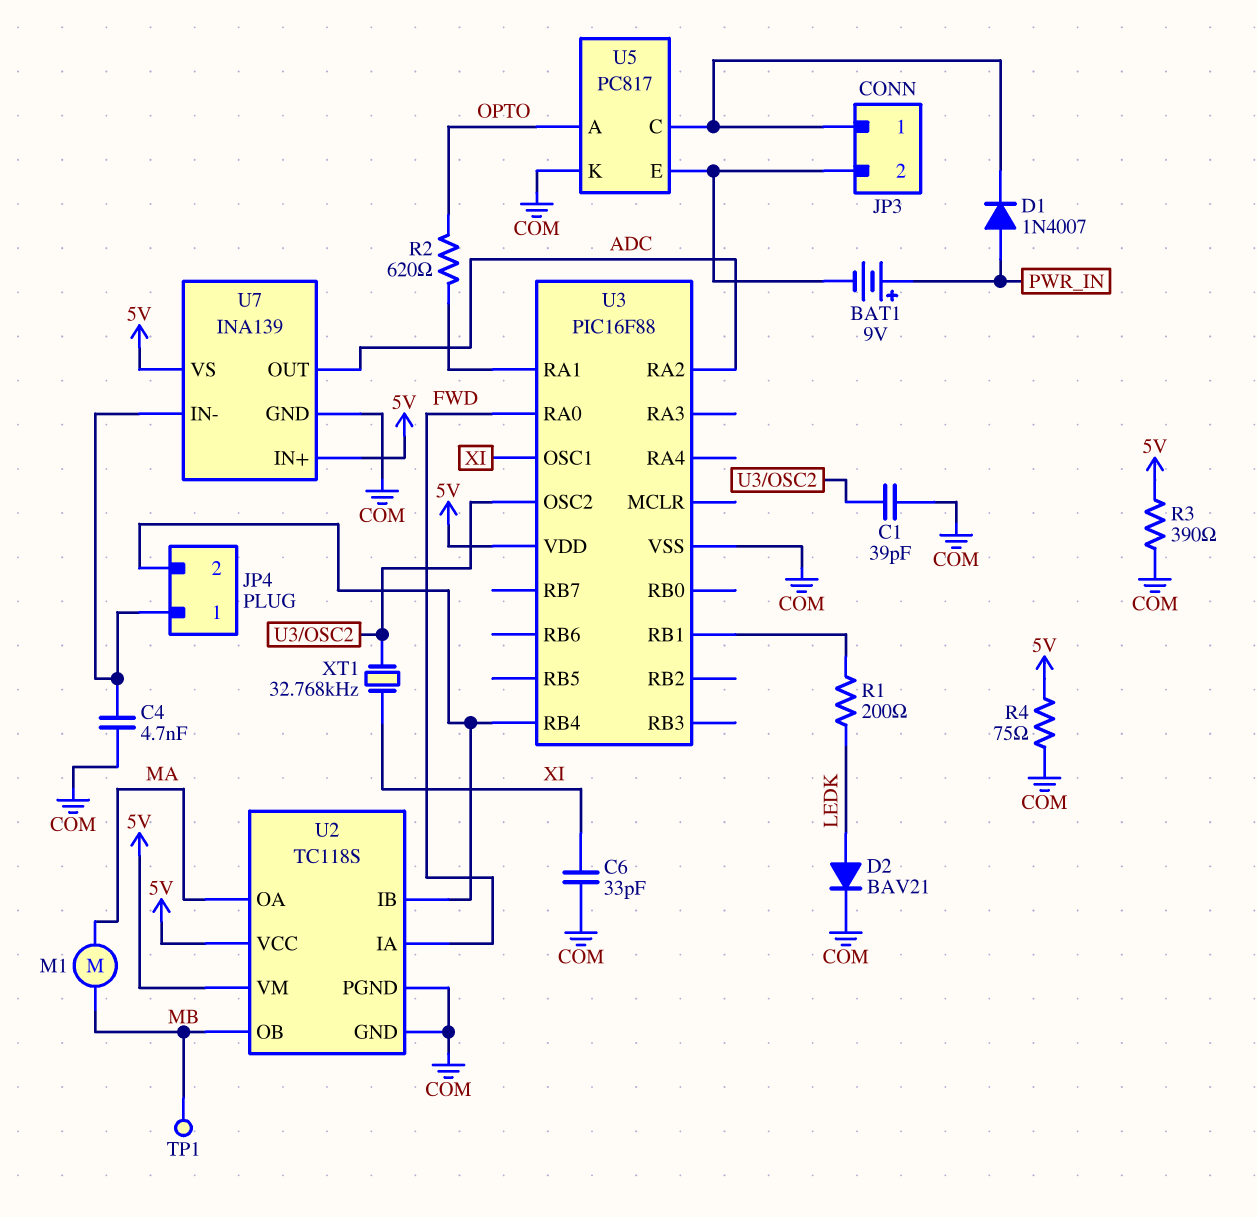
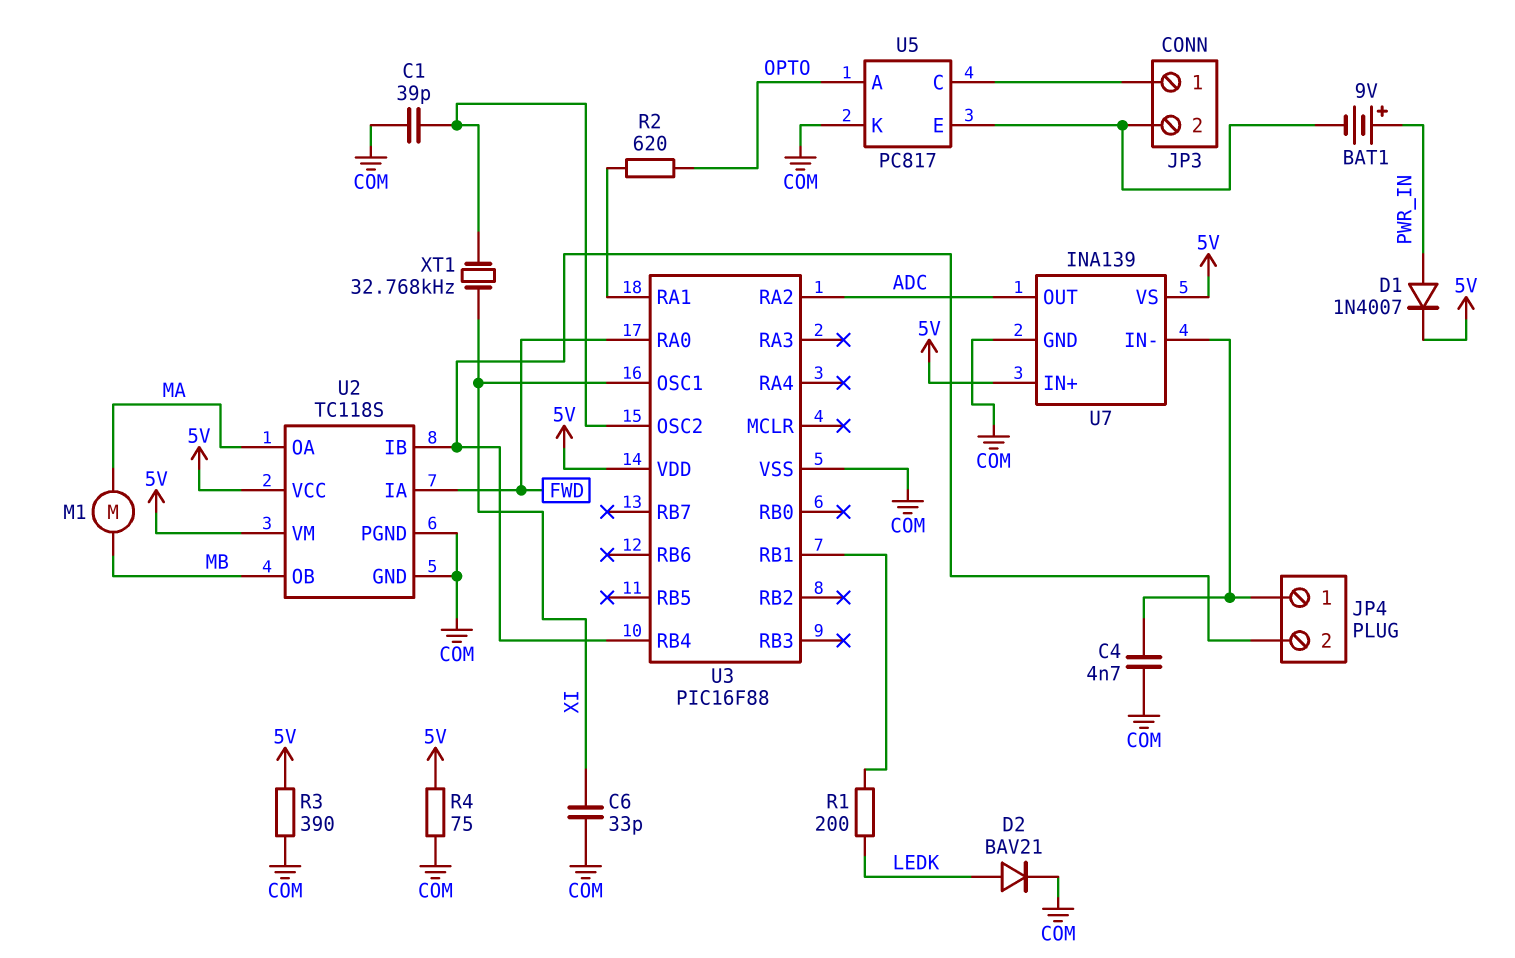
D1: diode 1N4007 (A PWR_IN, K JP3/1) -> diode 1N4007 (A PWR_IN, K 5V)
TP1: test point (MB) -> none

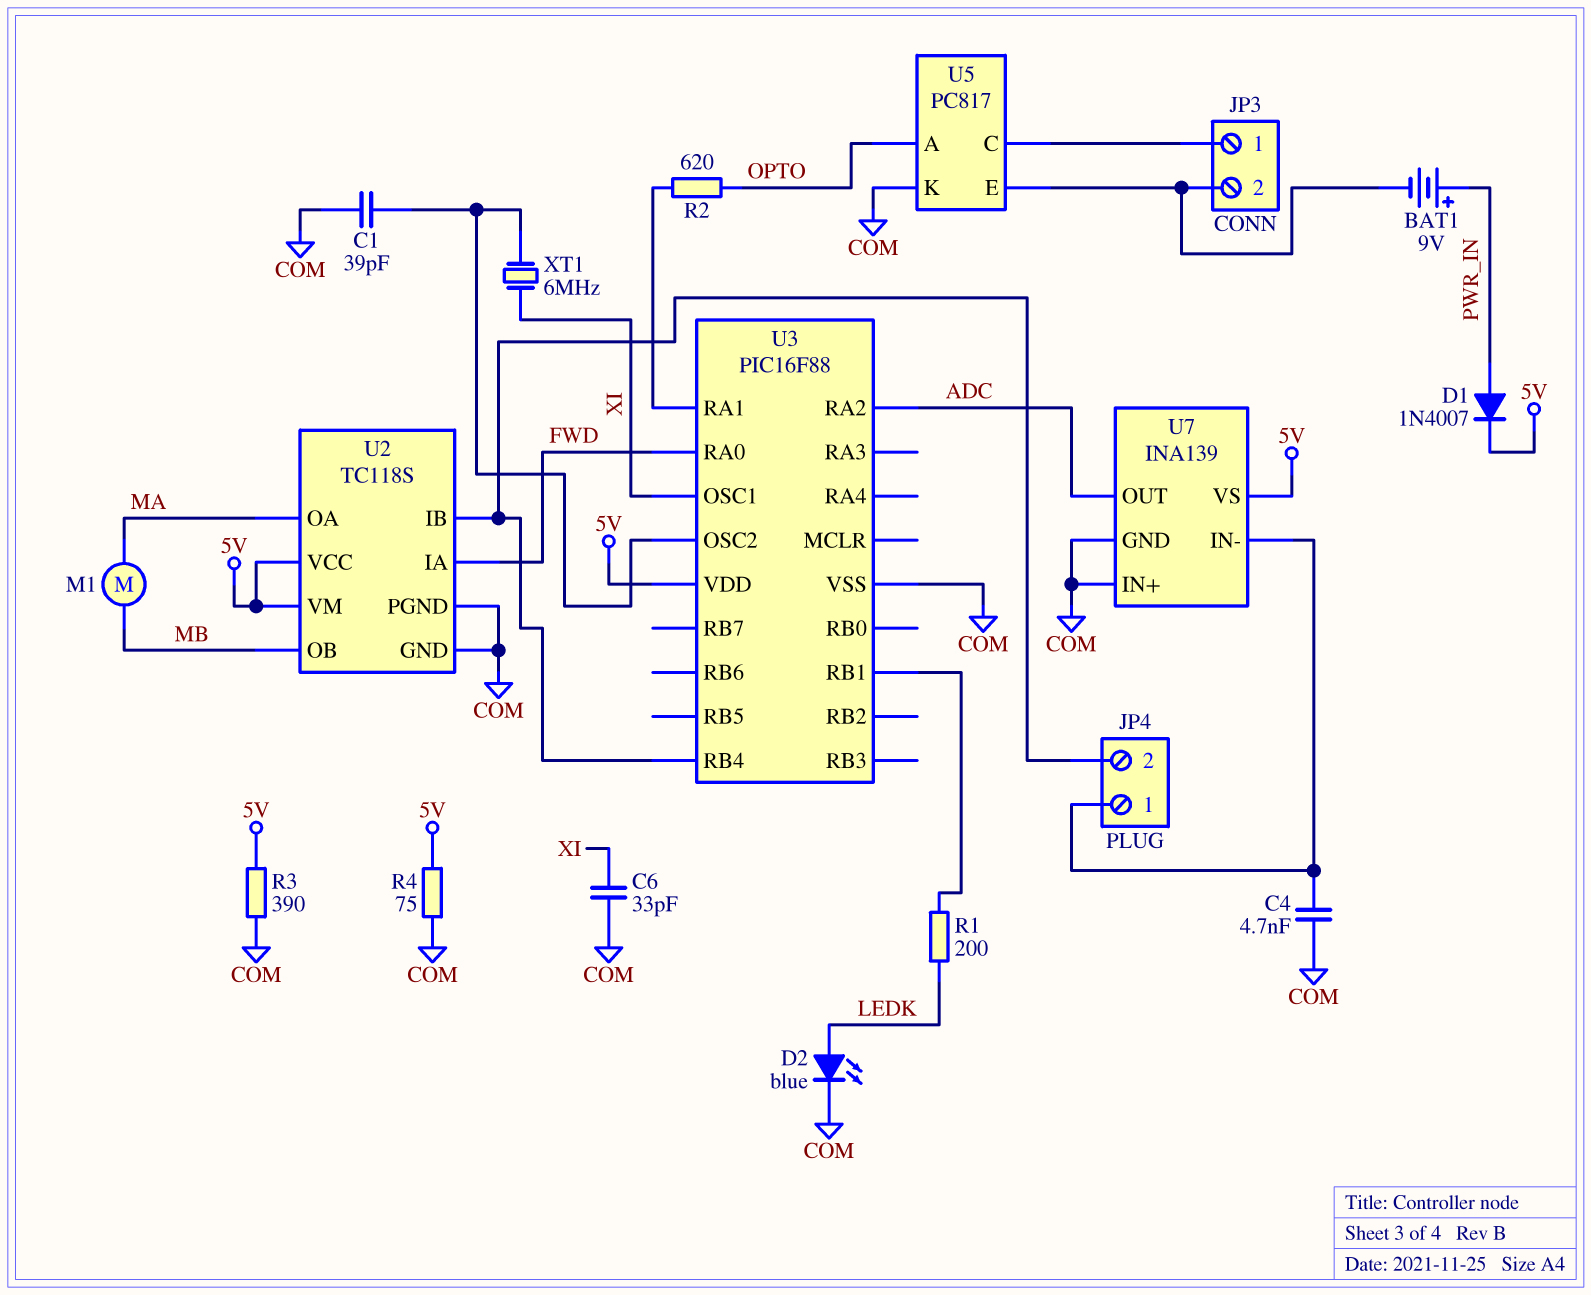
D2: diode BAV21 (A LEDK, K COM) -> LED blue (A LEDK, K COM)
U7 pin IN+: 5V -> COM
XT1: 32.768kHz (U3/OSC2, XI) -> 6MHz (U3/OSC2, XI)

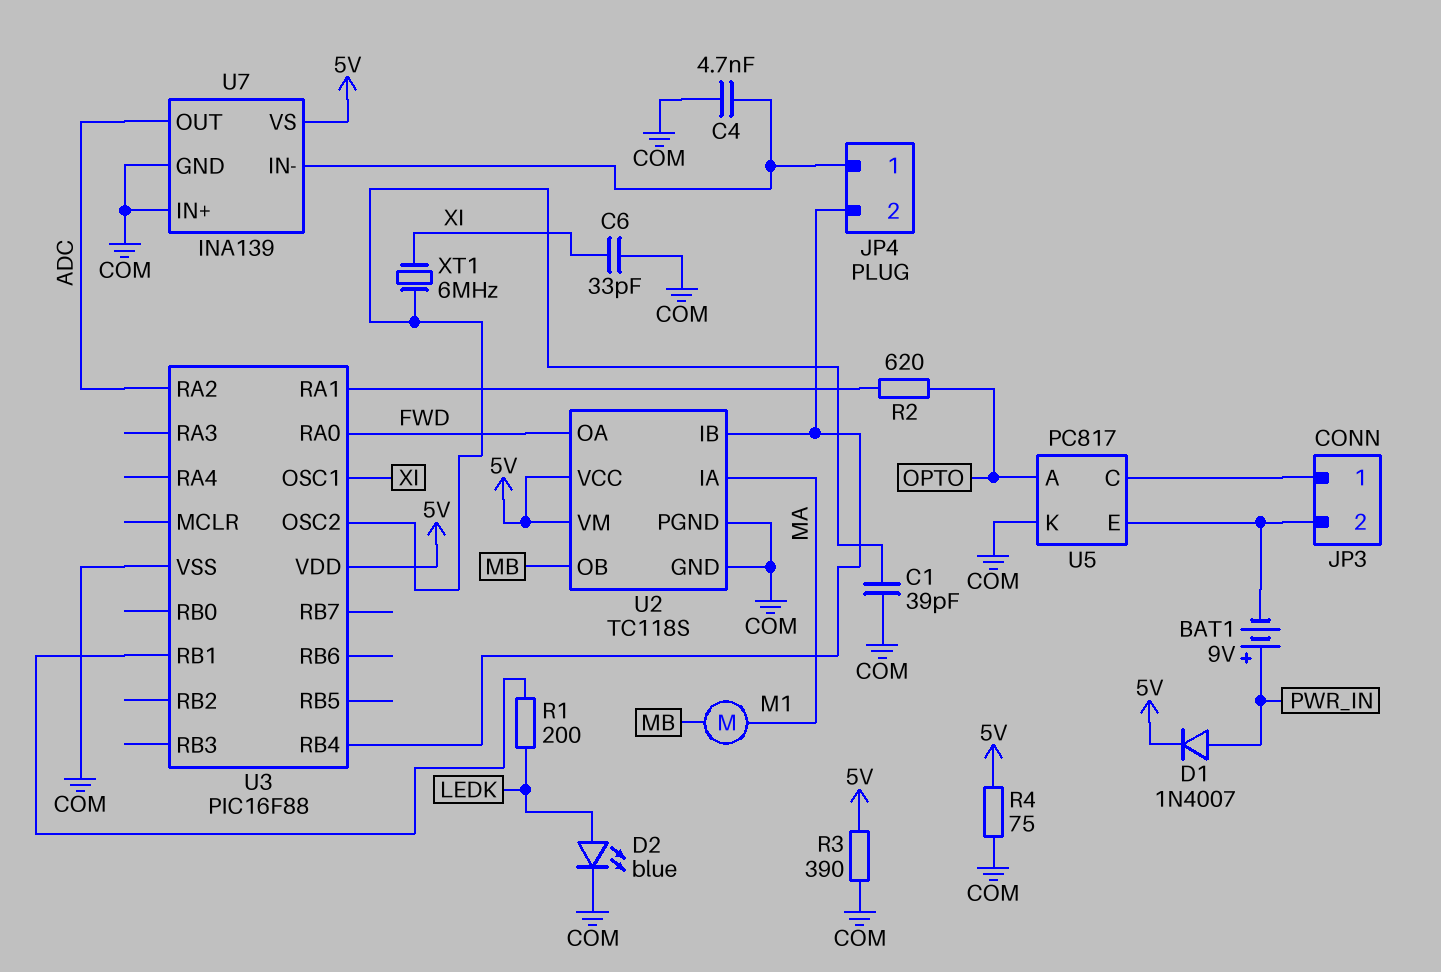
U2 pin IA: FWD -> MA
U2 pin OA: MA -> FWD

